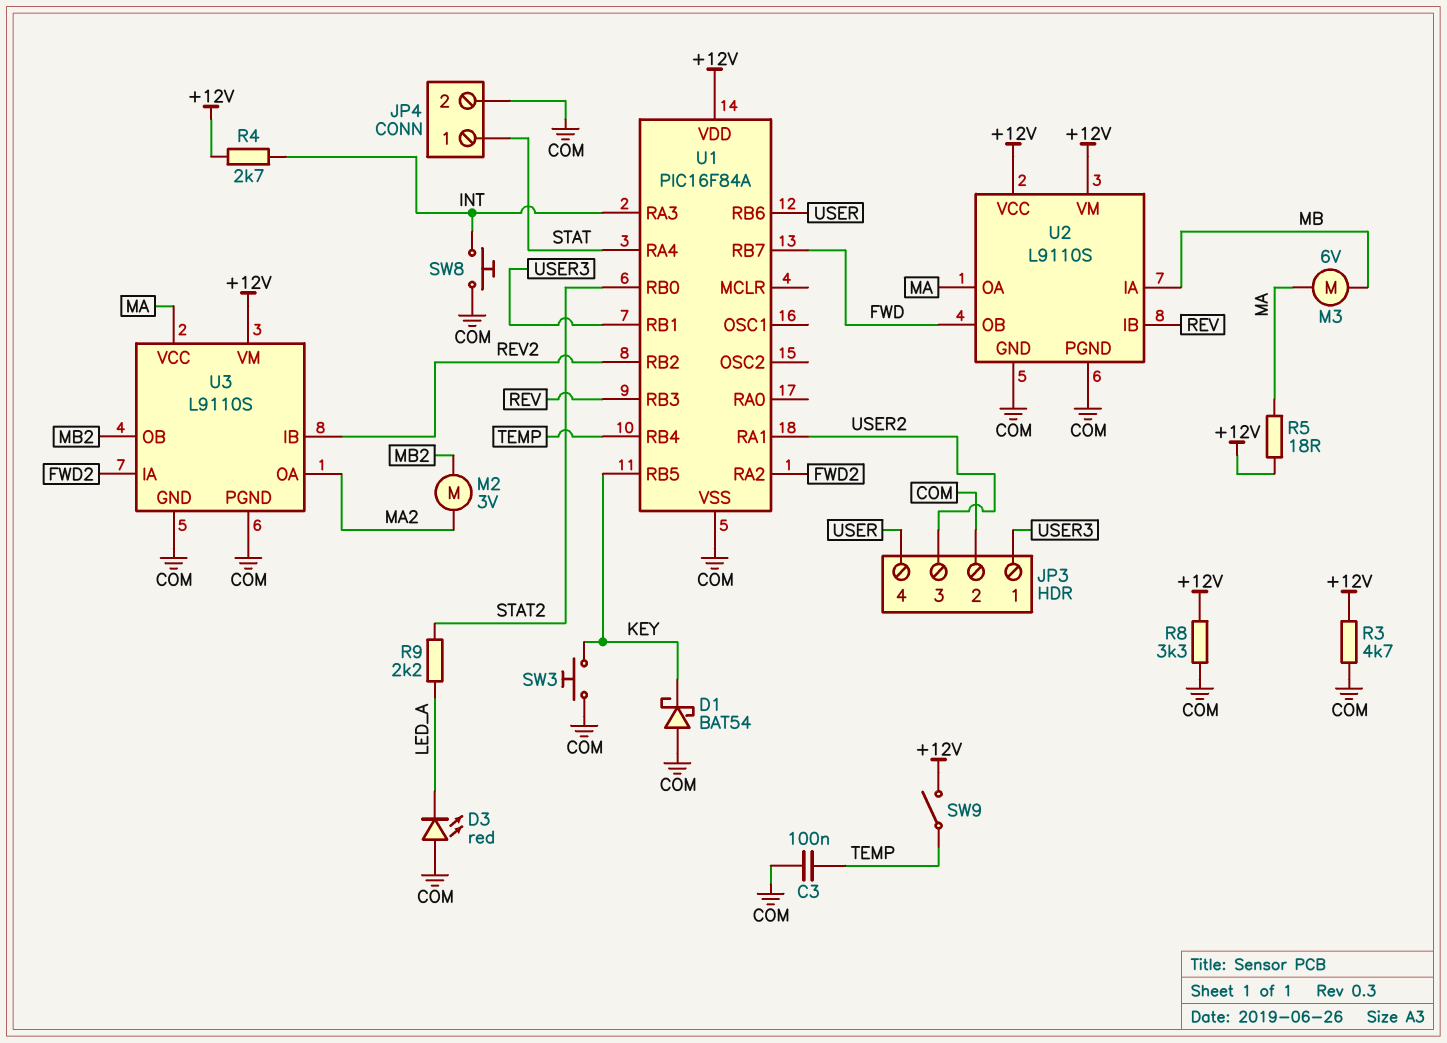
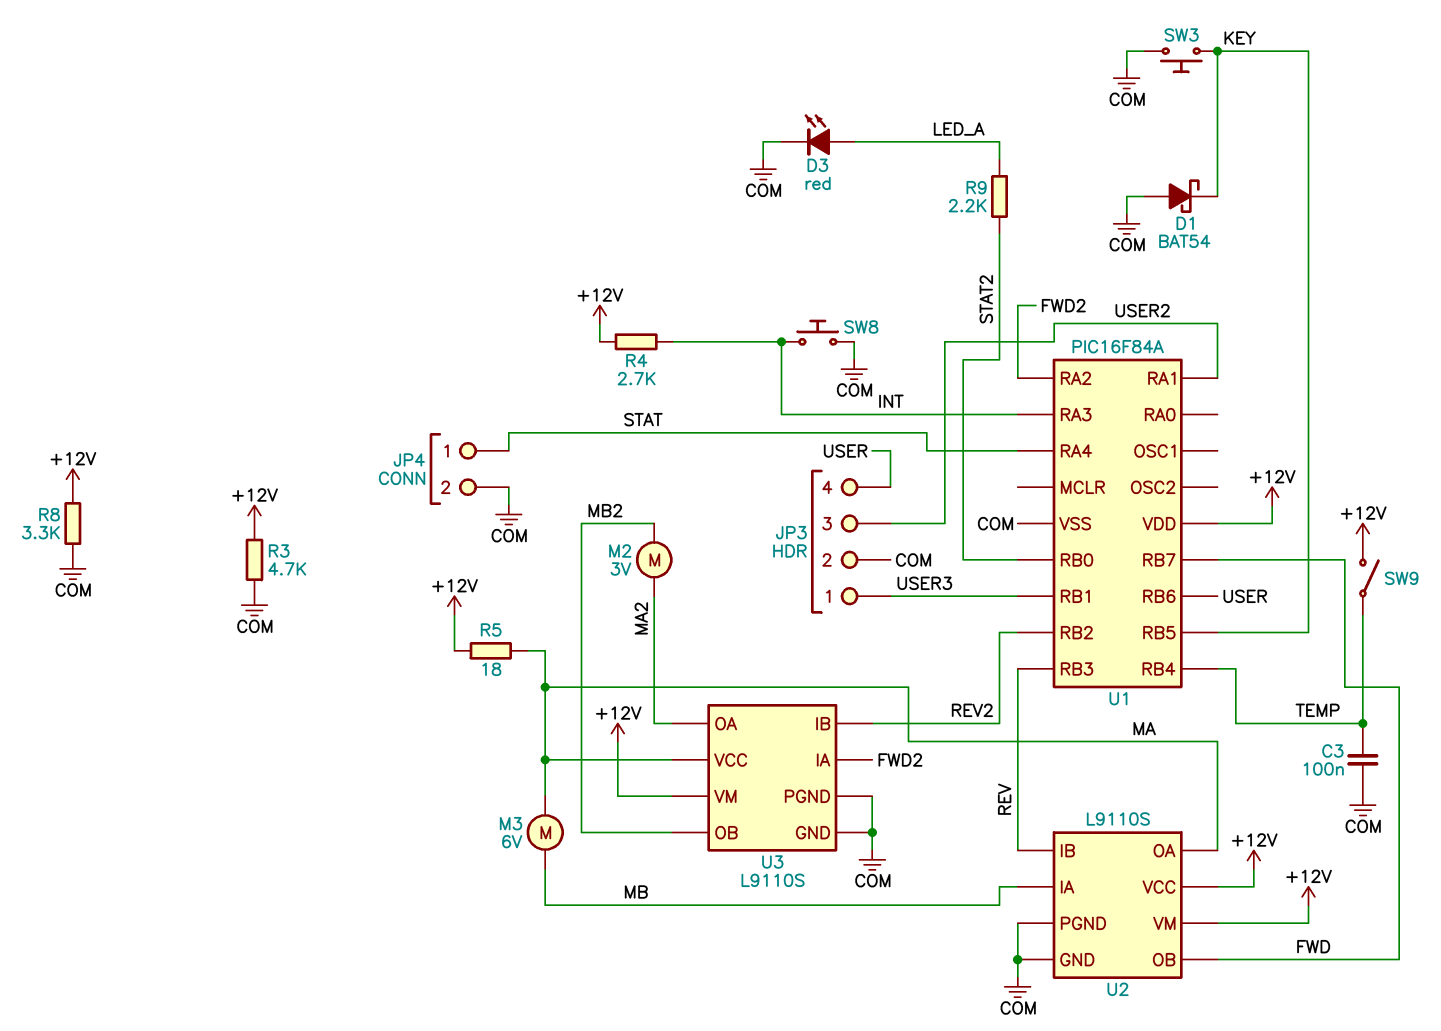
D3: LED red (A COM, K LED_A) -> LED red (A LED_A, K COM)

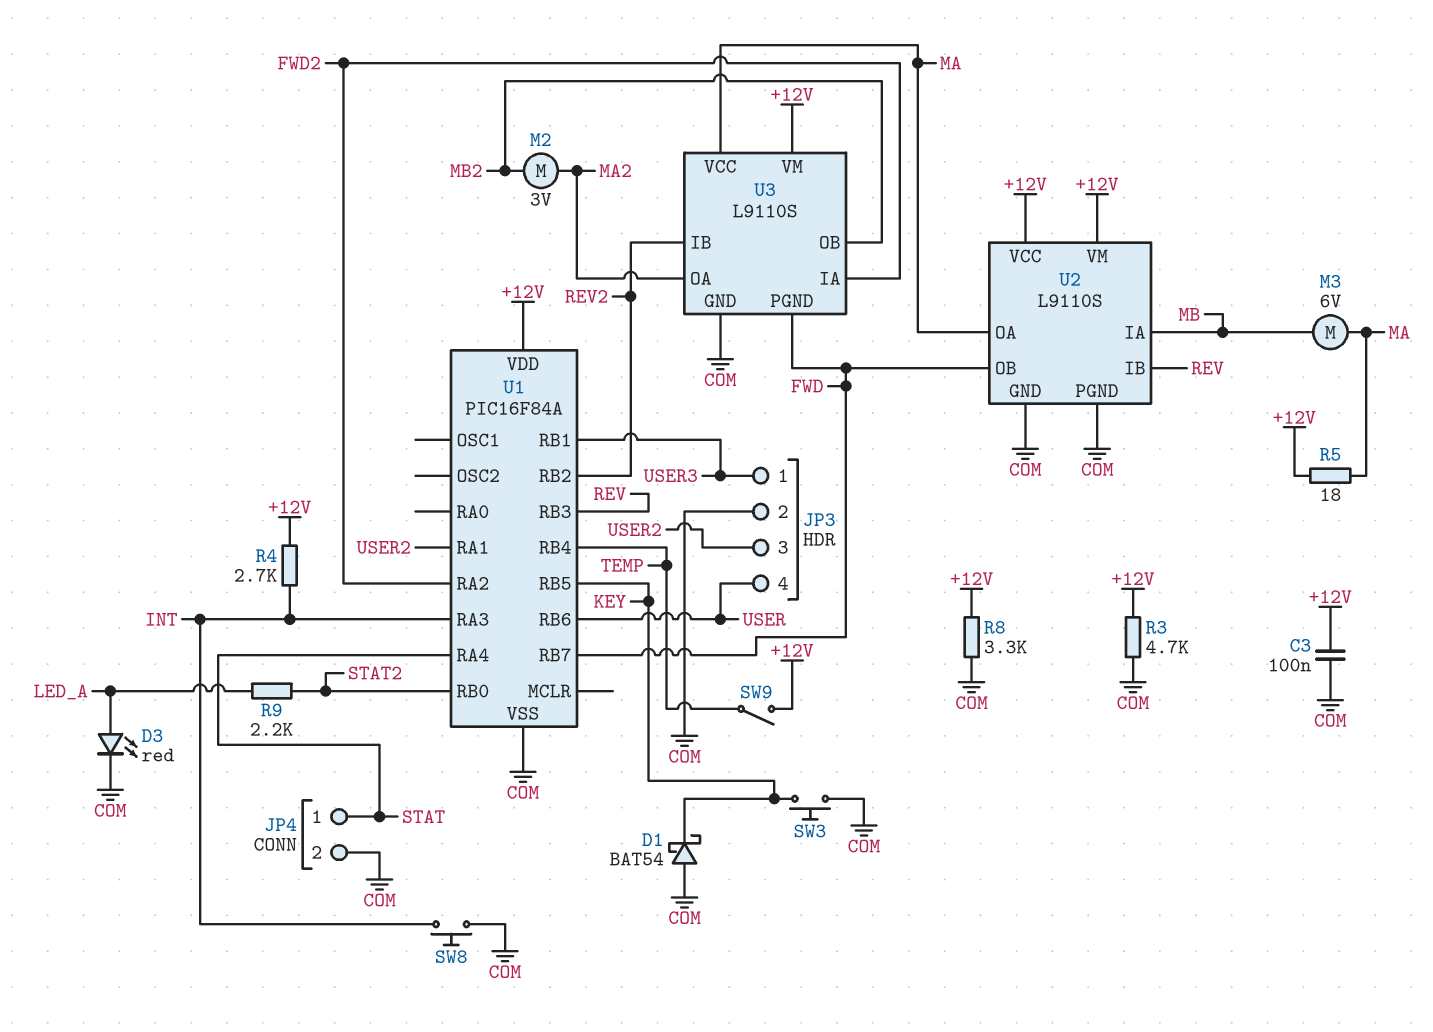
C3: 100nF (COM, TEMP) -> 100nF (+12V, COM)
U3 pin PGND: COM -> FWD

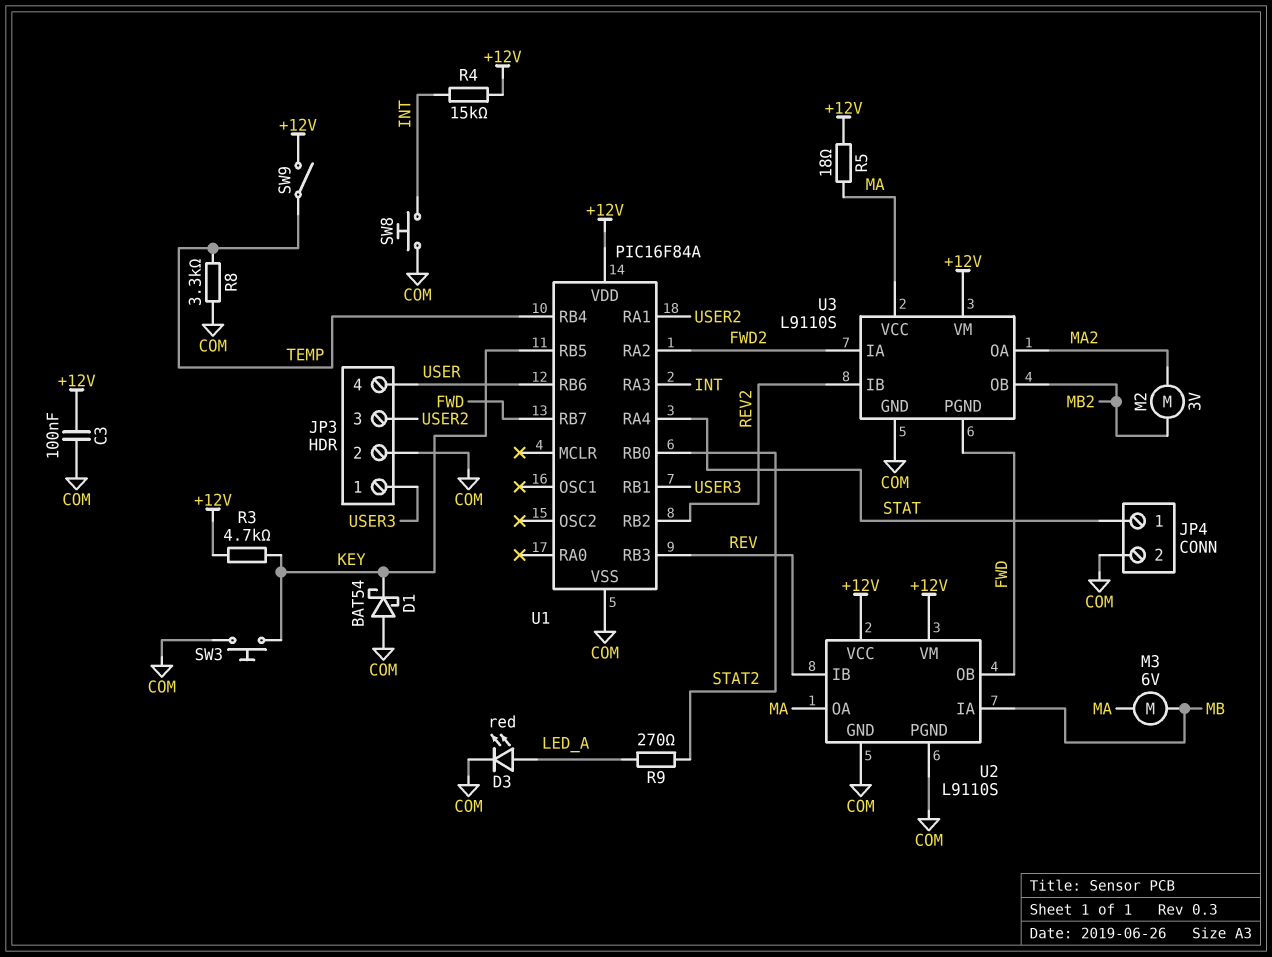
R3: 4.7k (+12V, COM) -> 4.7k (+12V, KEY)
R4: 2.7k (+12V, INT) -> 15k (+12V, INT)
R8: 3.3k (+12V, COM) -> 3.3k (COM, TEMP)
R9: 2.2k (LED_A, STAT2) -> 270 (LED_A, STAT2)

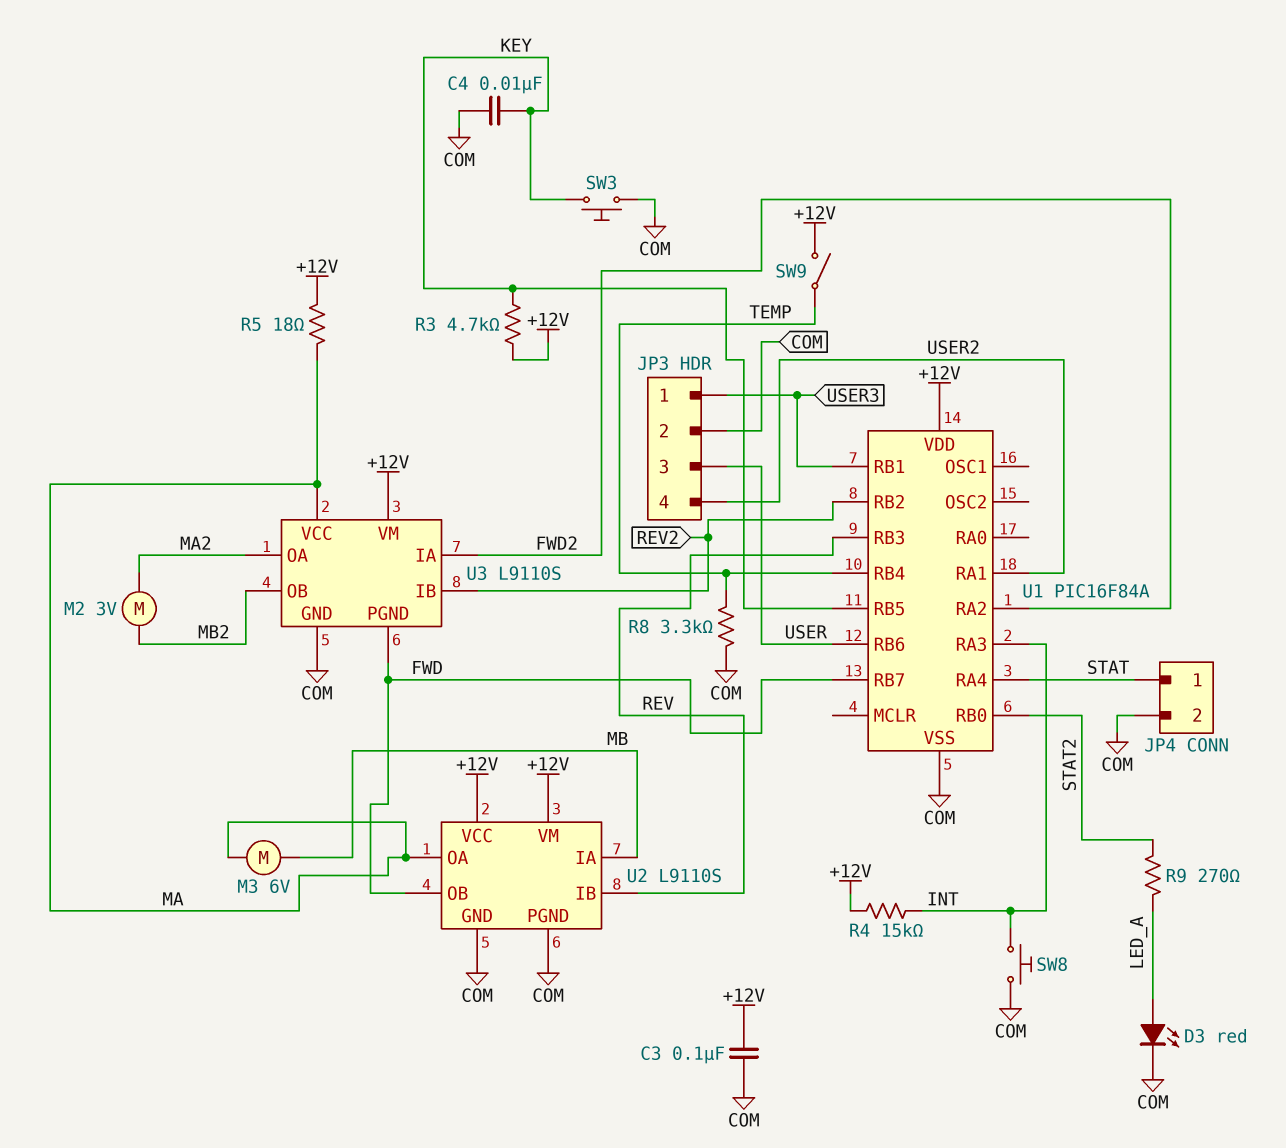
C4: none -> 10nF (COM, KEY)
D1: schottky BAT54 (A COM, K KEY) -> none
JP3 pin 3: USER2 -> USER
JP3 pin 4: USER -> USER2

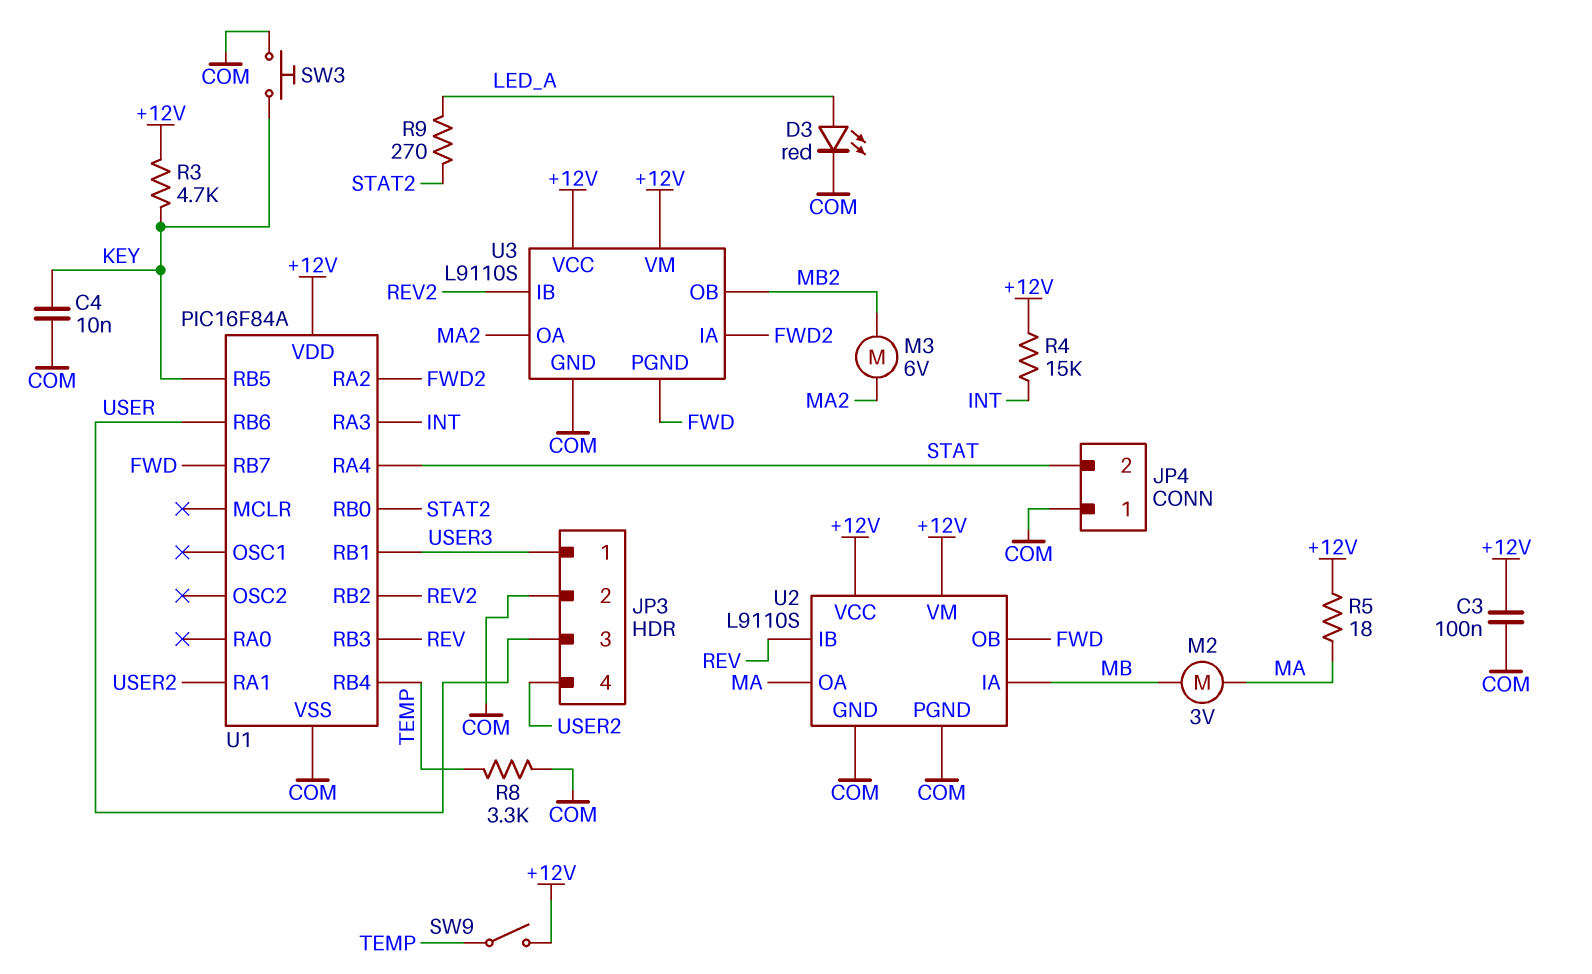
JP4 pin 1: STAT -> COM
JP4 pin 2: COM -> STAT
M2: motor 3V (MA2, MB2) -> motor 3V (MA, MB)
M3: motor 6V (MA, MB) -> motor 6V (MA2, MB2)
SW8: button (COM, INT) -> none
U3 pin VCC: MA -> +12V

